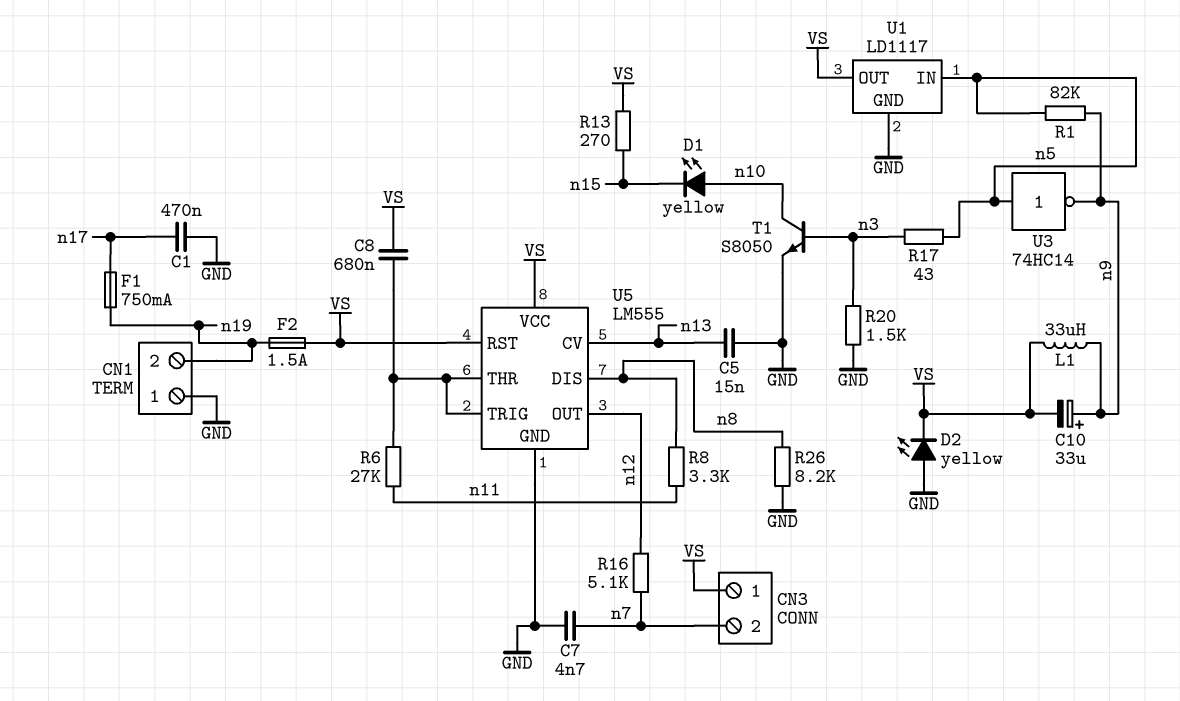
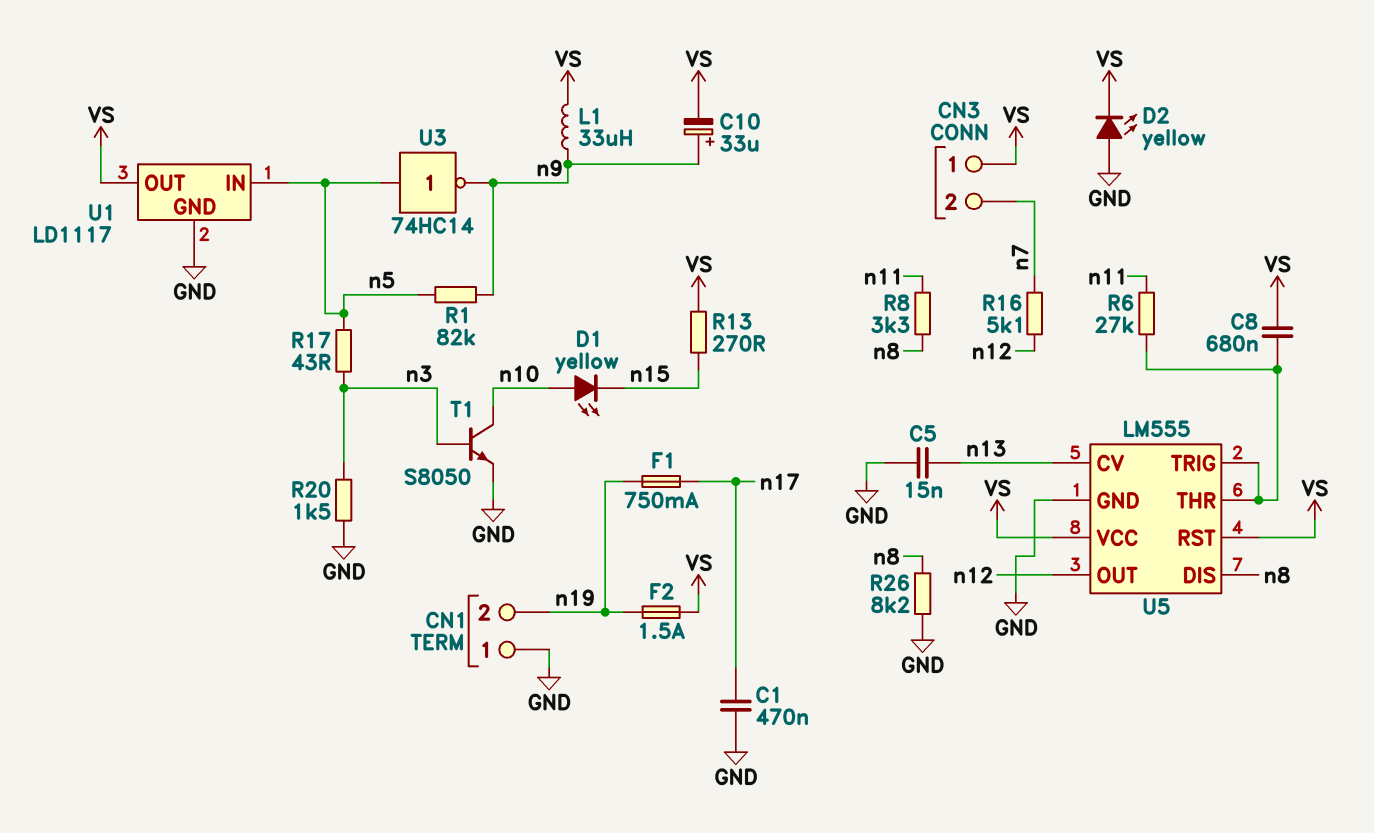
C7: 4.7nF (GND, n7) -> none

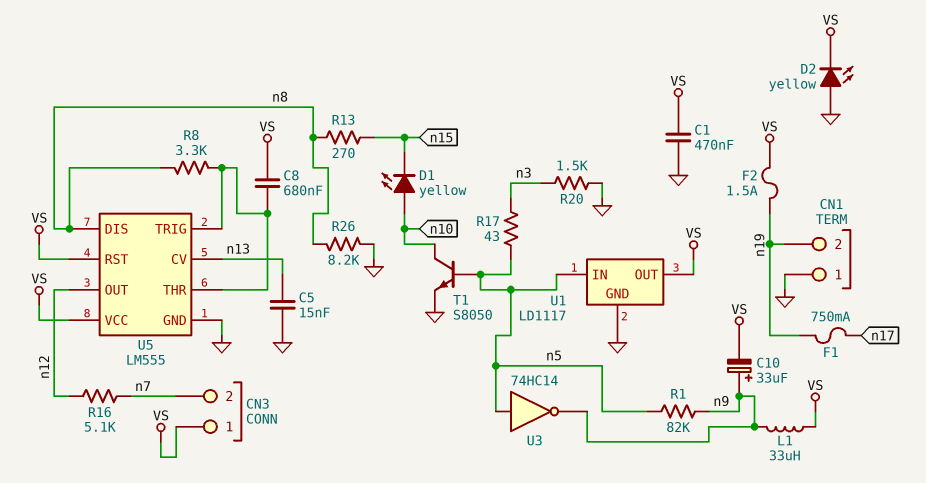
C1: 470nF (GND, n17) -> 470nF (GND, VS)
R6: 27k (U5/THR, n11) -> none
R8: 3.3k (n8, n11) -> 3.3k (U5/THR, n8)
R13: 270 (VS, n15) -> 270 (n8, n15)
T1: NPN S8050 (B n3, C n10, E GND) -> NPN S8050 (B n5, C n10, E GND)

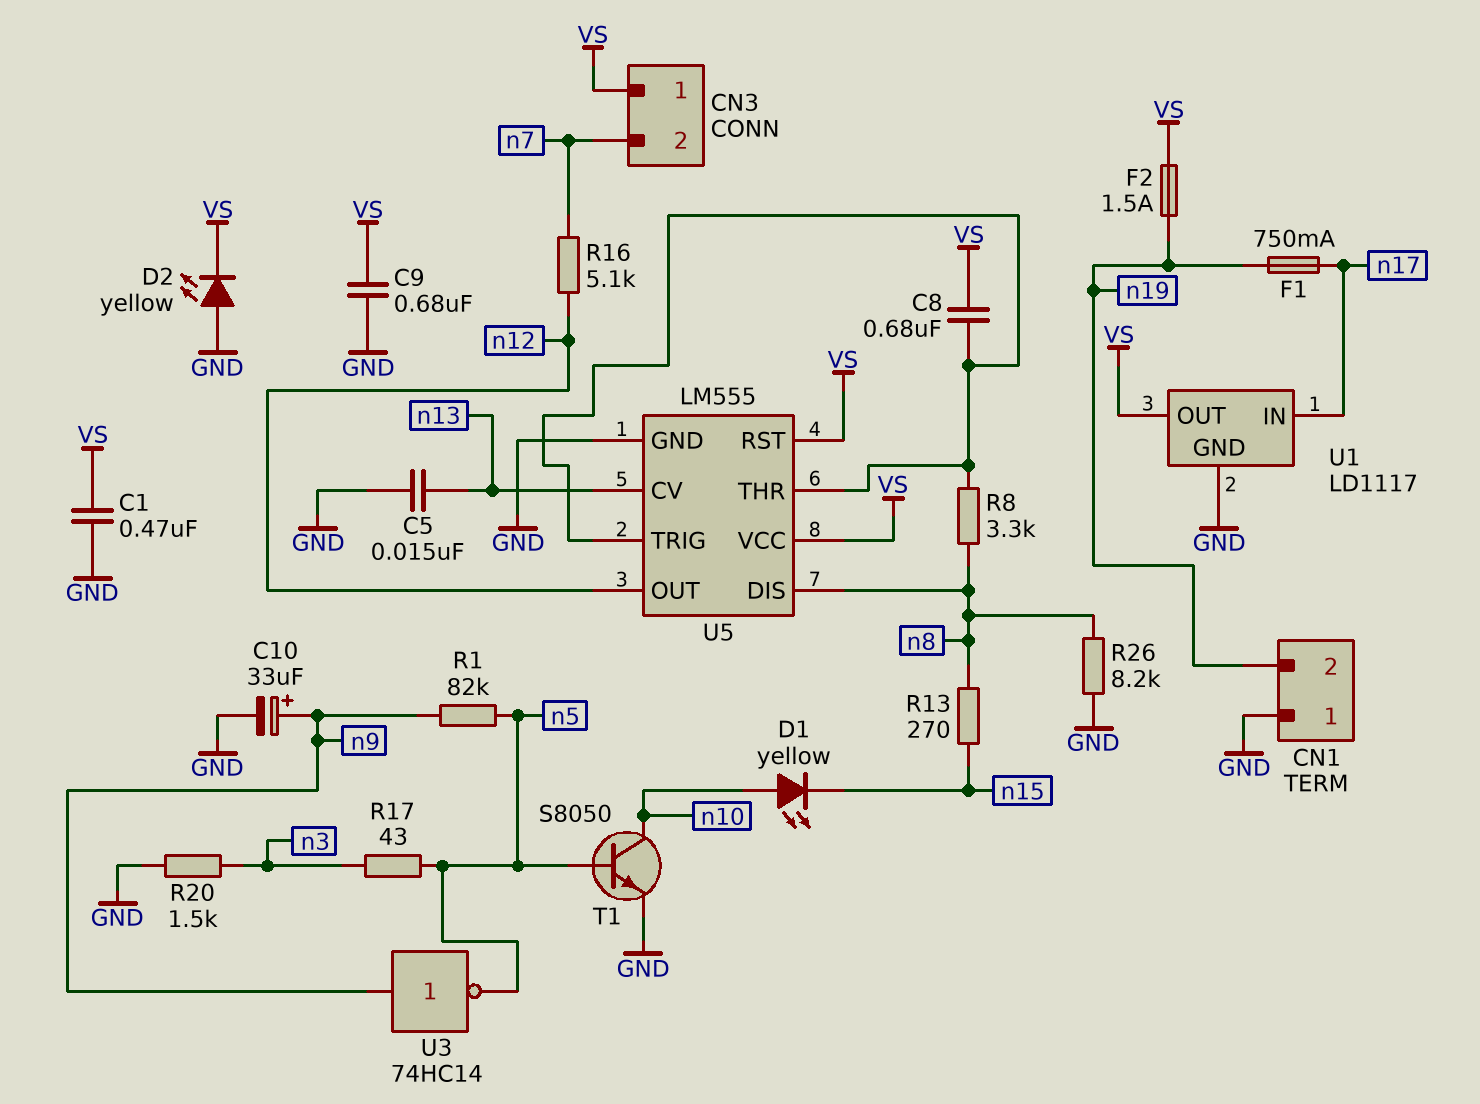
C9: none -> 680nF (GND, VS)
C10: 33uF (plus n9, minus VS) -> 33uF (plus n9, minus GND)
L1: 33uH (VS, n9) -> none
U1 pin IN: n5 -> n17
U3: NOT 74HC14 (in n5, out n9) -> NOT 74HC14 (in n9, out n5)

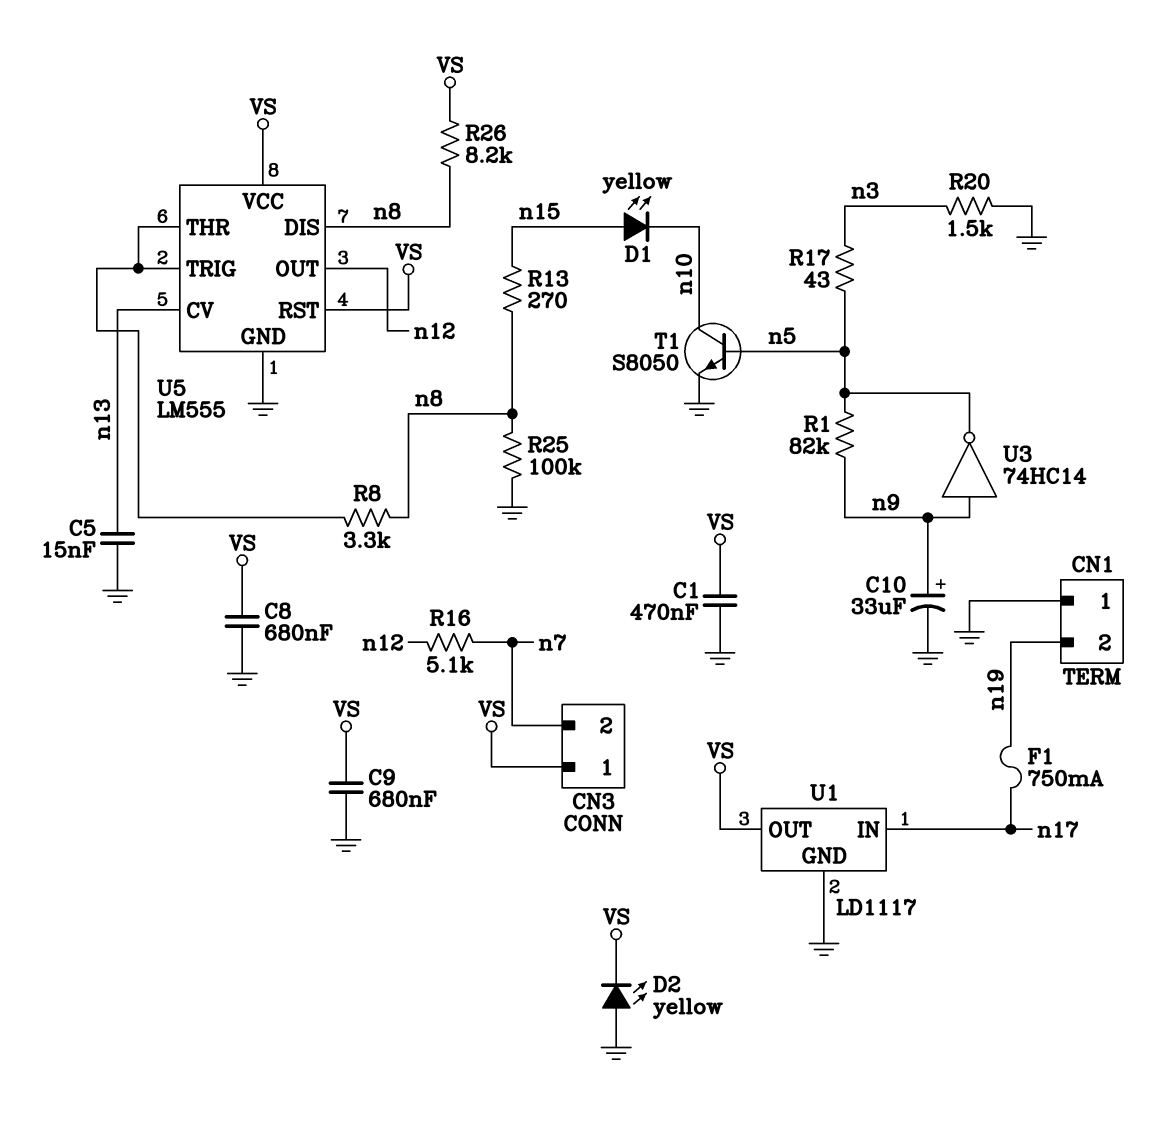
C8: 680nF (U5/THR, VS) -> 680nF (GND, VS)
D1: LED yellow (A n10, K n15) -> LED yellow (A n15, K n10)
F2: 1.5A (VS, n19) -> none
R25: none -> 100k (GND, n8)
R26: 8.2k (GND, n8) -> 8.2k (VS, n8)

